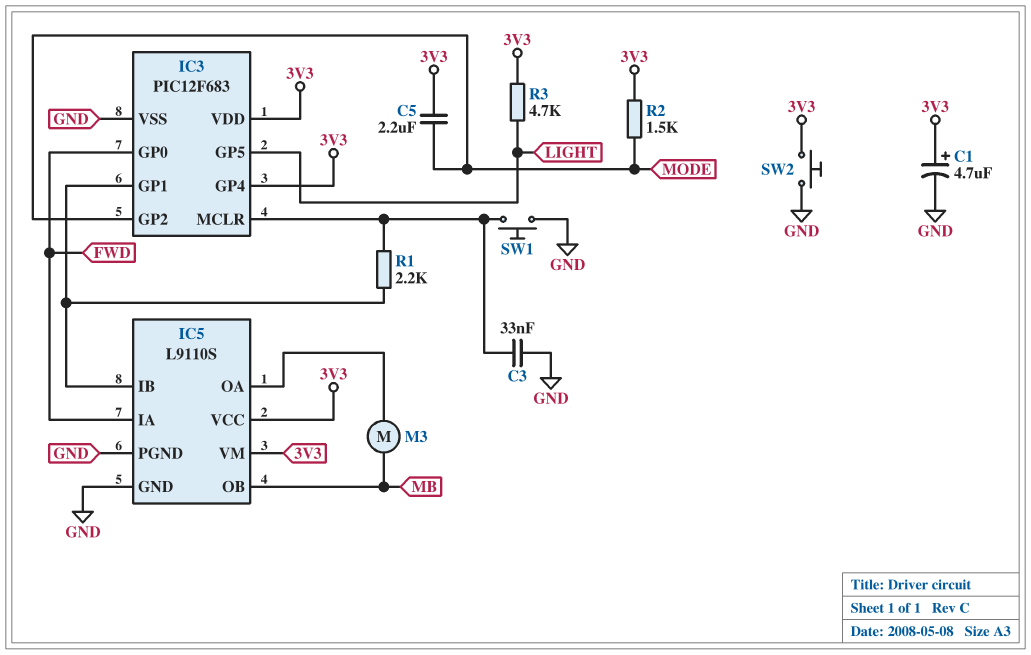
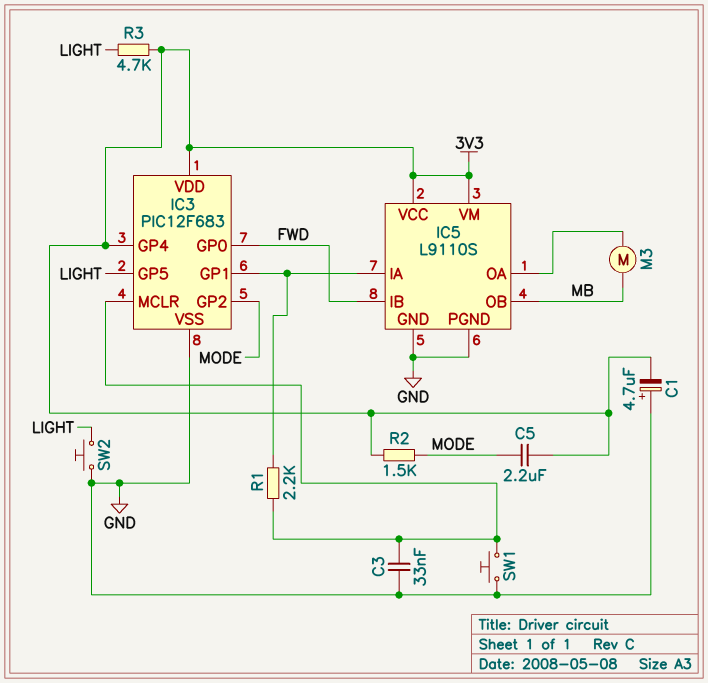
C1: 4.7uF (plus 3V3, minus GND) -> 4.7uF (plus GND, minus 3V3)
IC5 pin IA: FWD -> IC3/GP1
IC5 pin IB: IC3/GP1 -> FWD
SW2: button (3V3, GND) -> button (GND, LIGHT)

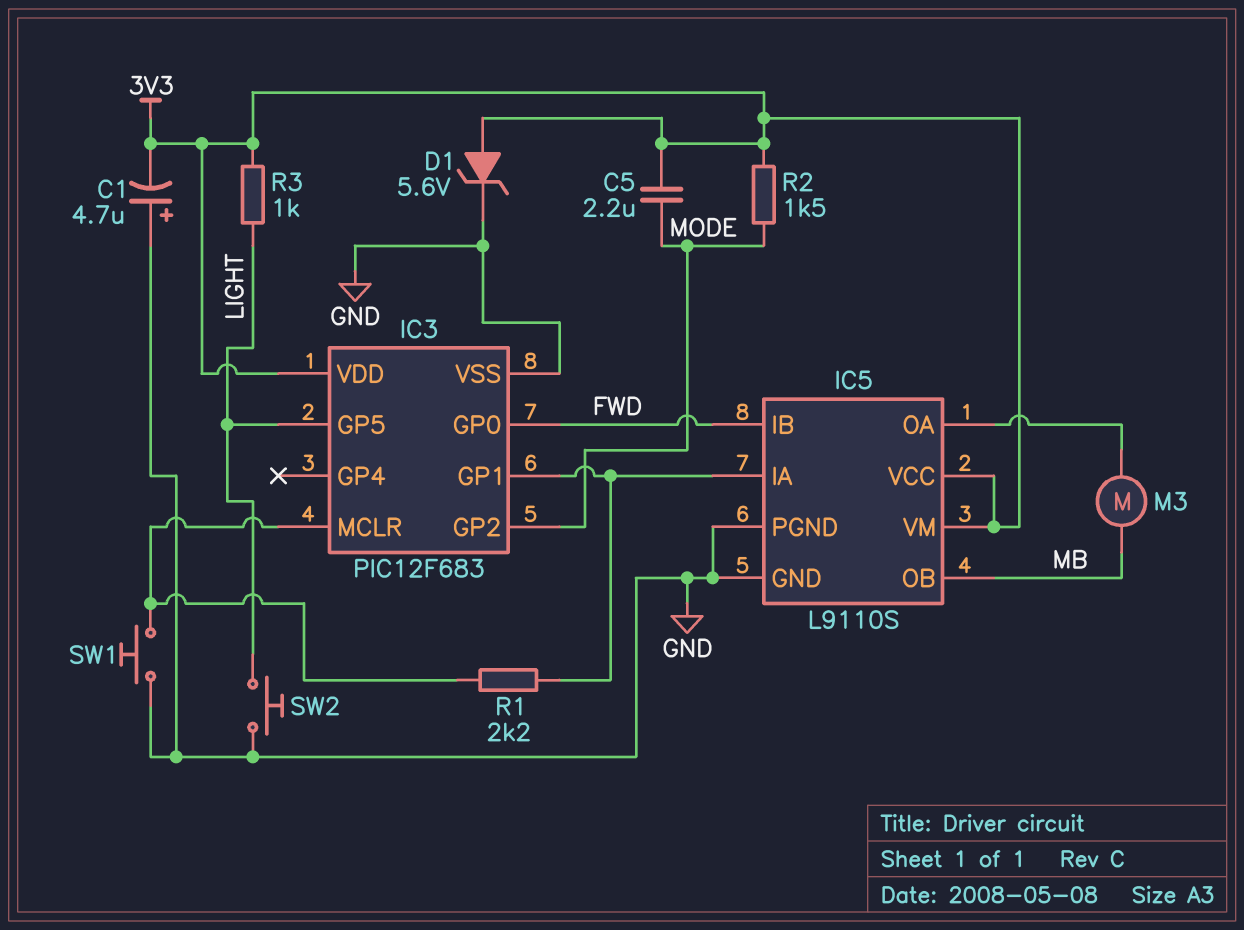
C3: 33nF (GND, IC3/MCLR) -> none
D1: none -> zener 5.6V (A 3V3, K GND)
IC3 pin GP4: 3V3 -> none
R3: 4.7k (3V3, LIGHT) -> 1k (3V3, LIGHT)

